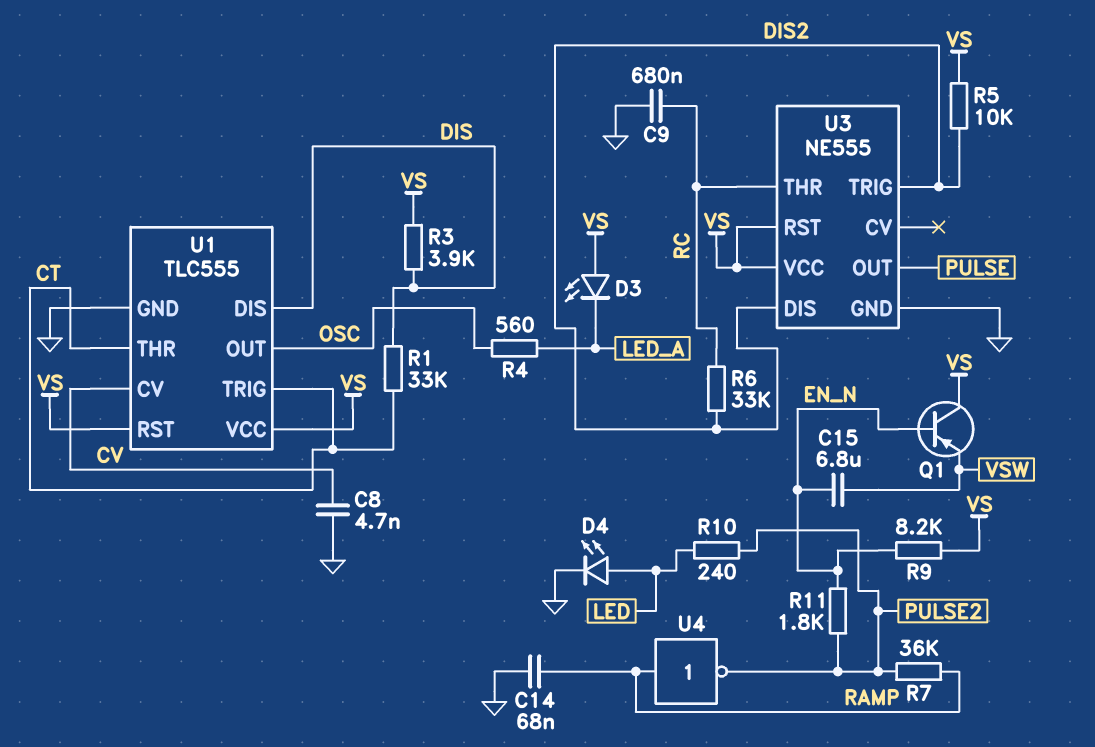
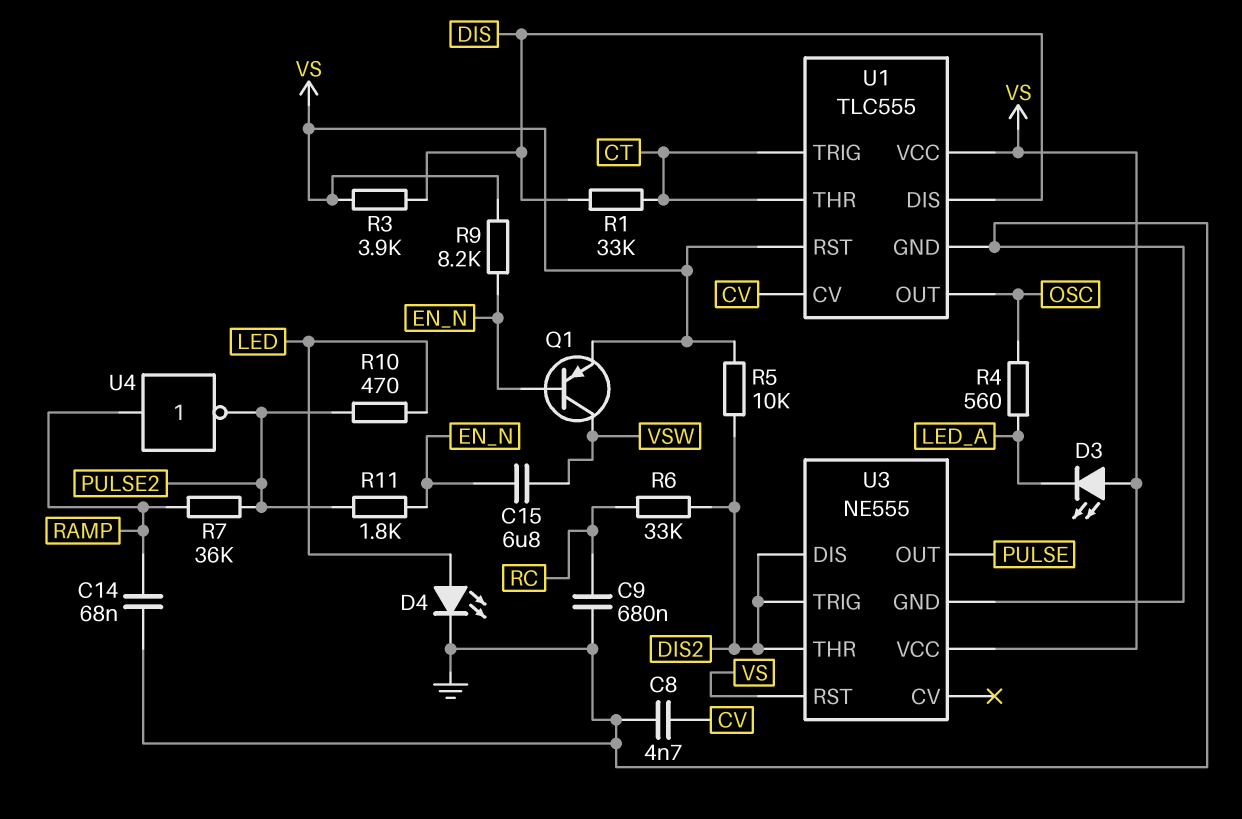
Q1: PNP (B EN_N, C VS, E VSW) -> PNP (B EN_N, C VSW, E VS)
R10: 240 (LED, PULSE2) -> 470 (LED, PULSE2)
U3 pin THR: RC -> DIS2

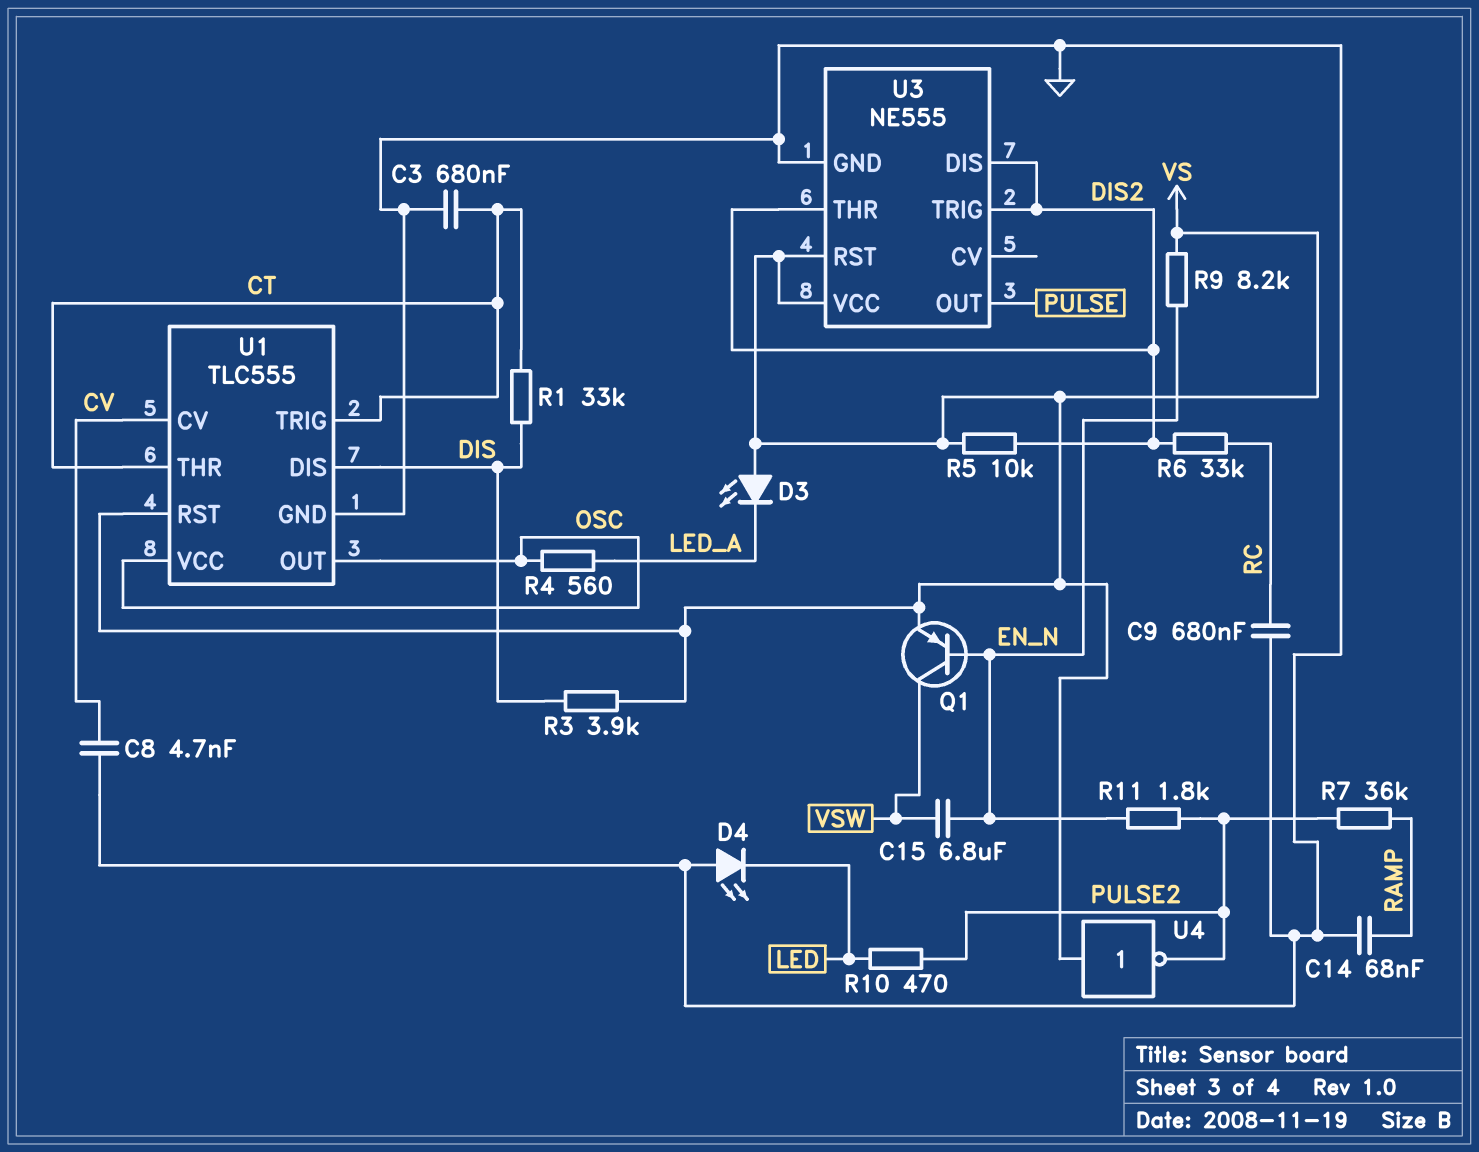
C3: none -> 680nF (CT, GND)
D4: LED (A LED, K GND) -> LED (A GND, K LED)
U1 pin VCC: VS -> OSC
U4: NOT (in RAMP, out PULSE2) -> NOT (in VS, out PULSE2)

